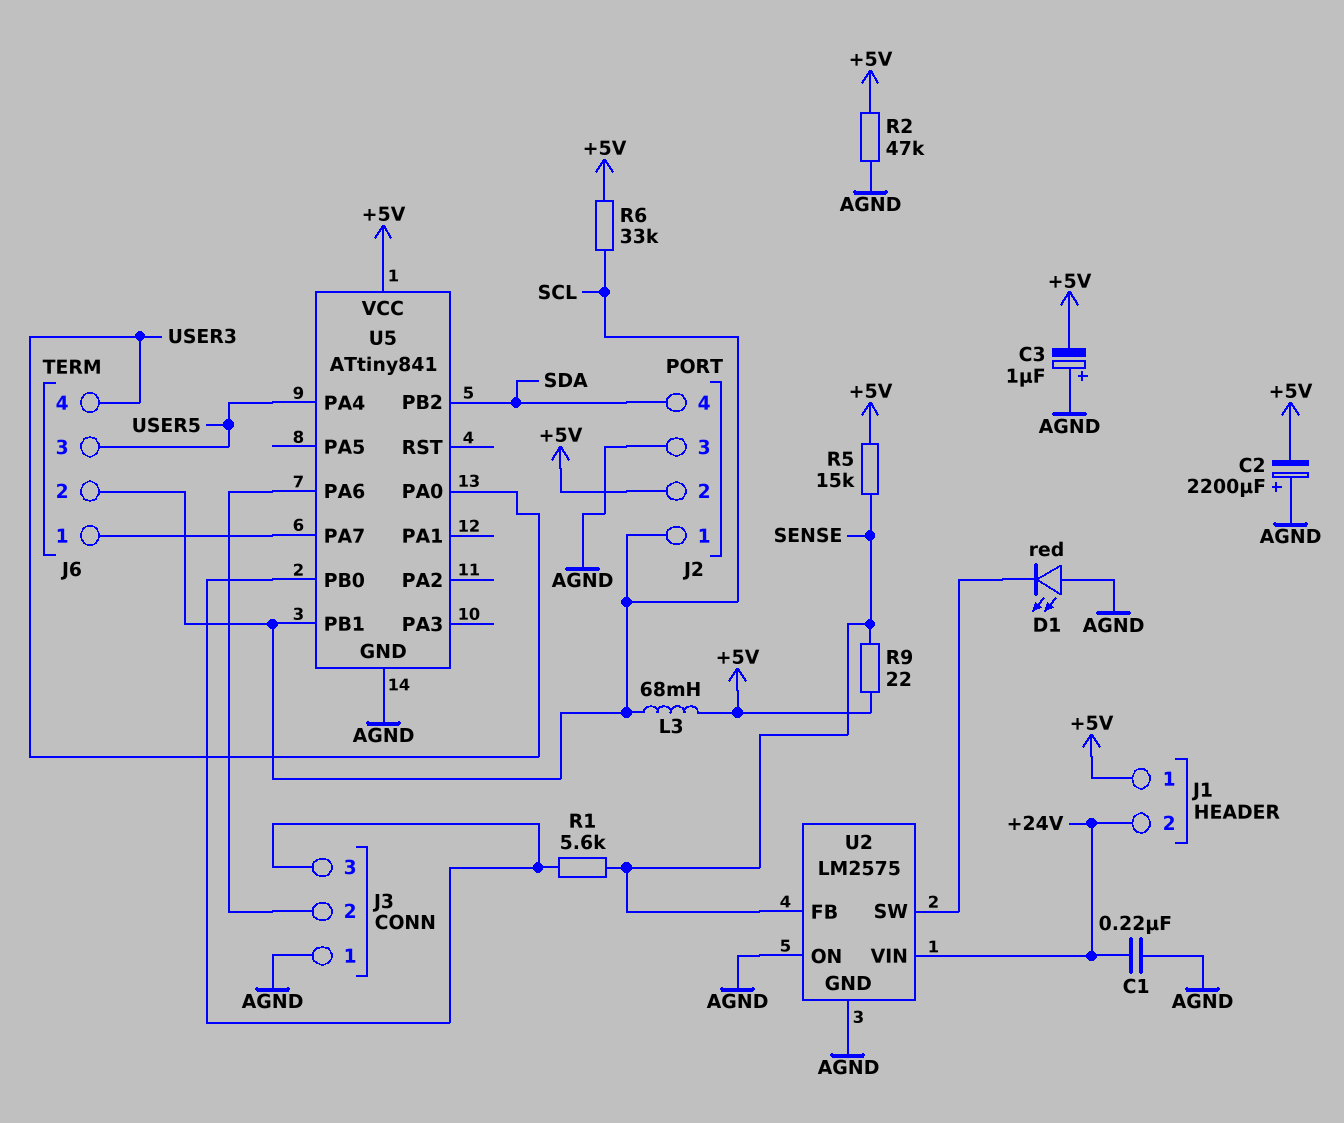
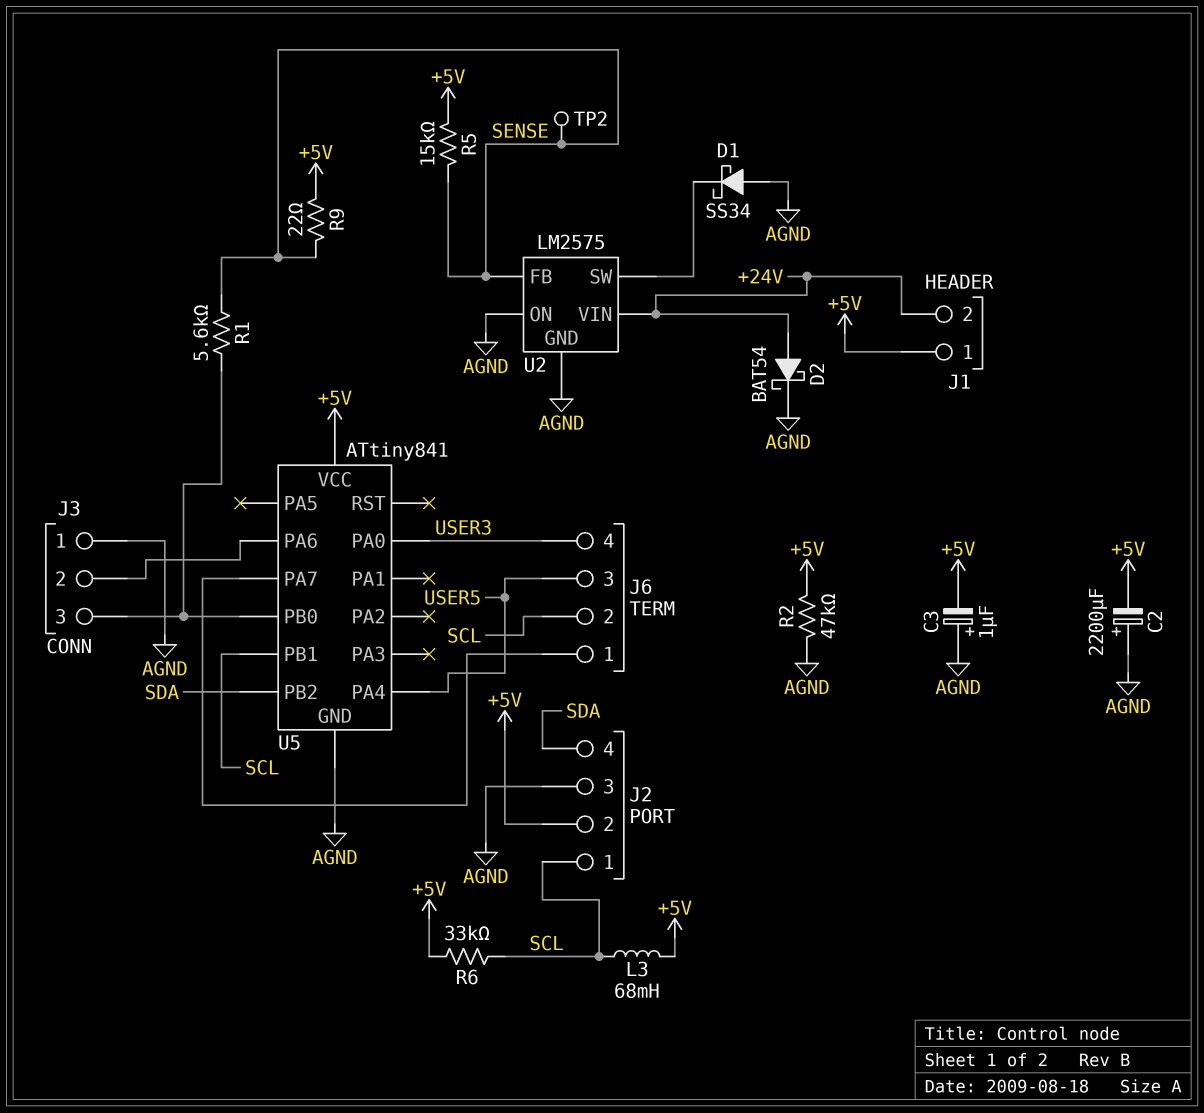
C1: 220nF (+24V, AGND) -> none
D1: LED red (A AGND, K U2/SW) -> schottky SS34 (A AGND, K U2/SW)
D2: none -> schottky BAT54 (A +24V, K AGND)
TP2: none -> test point (SENSE)

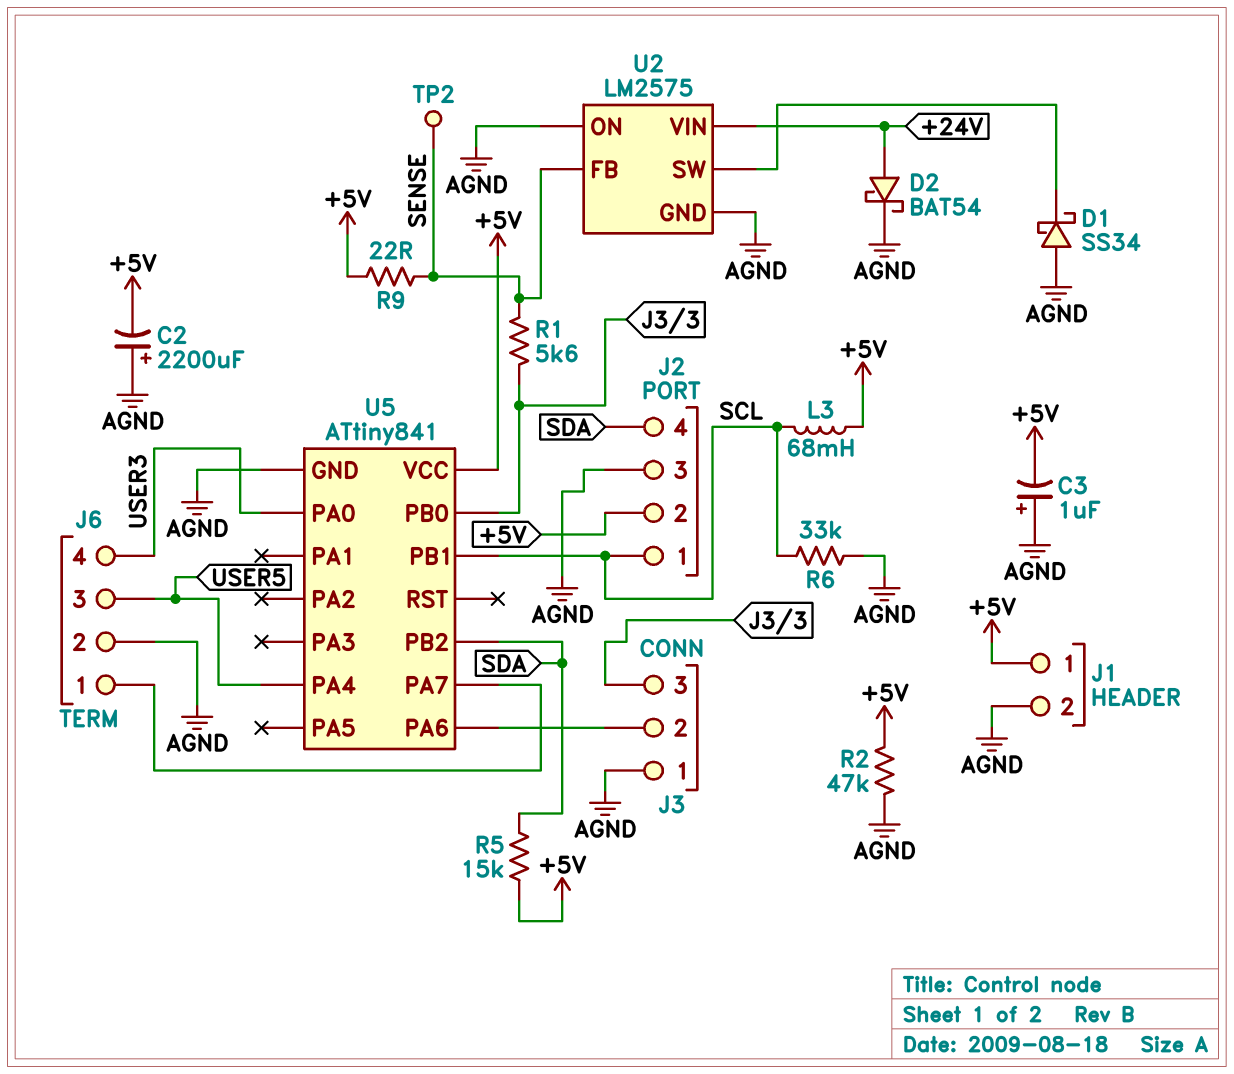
J1 pin 2: +24V -> AGND
J6 pin 2: SCL -> AGND
R5: 15k (+5V, SENSE) -> 15k (+5V, SDA)
R6: 33k (+5V, SCL) -> 33k (AGND, SCL)

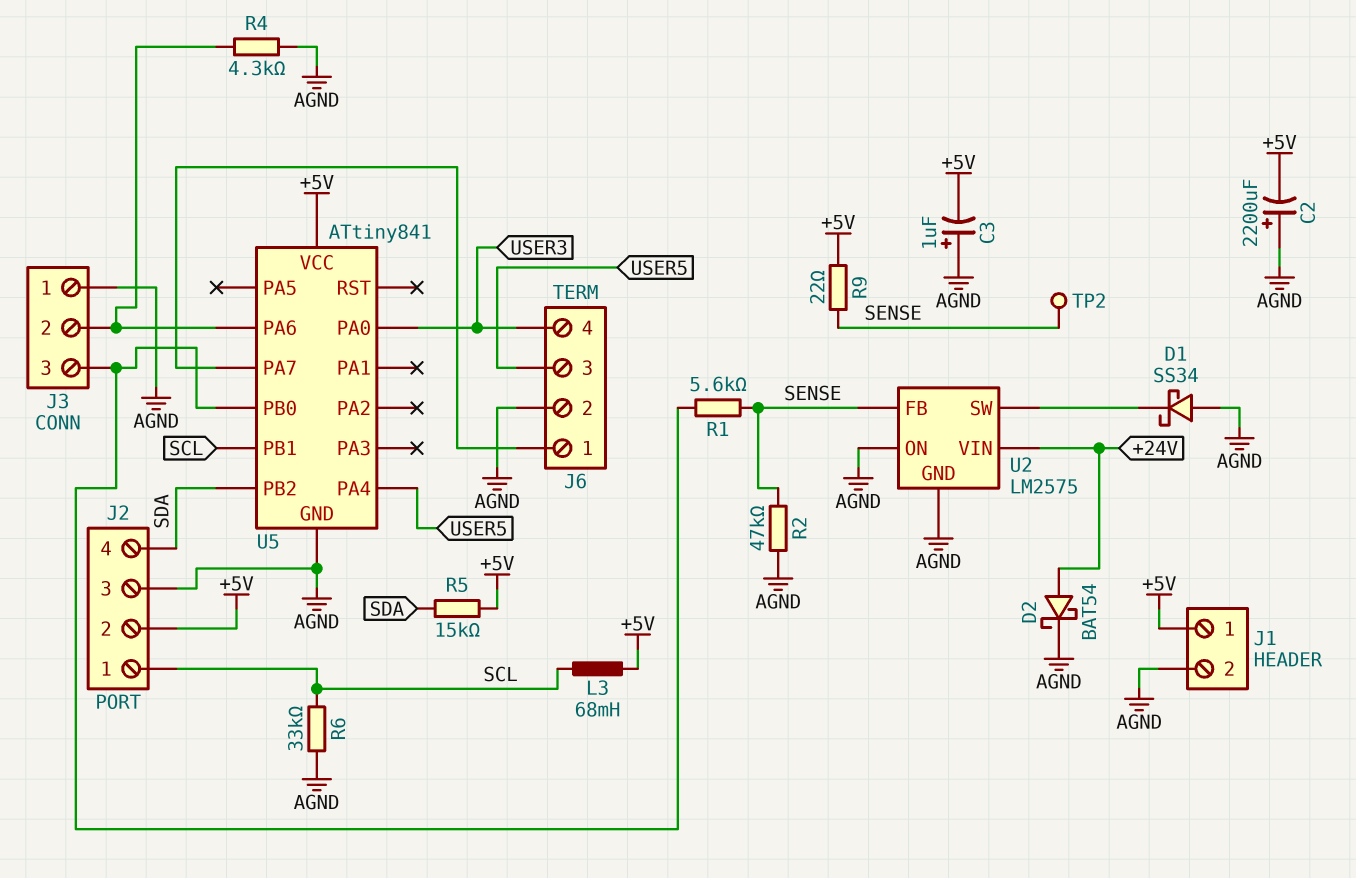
R2: 47k (+5V, AGND) -> 47k (AGND, SENSE)
R4: none -> 4.3k (AGND, J3/2)

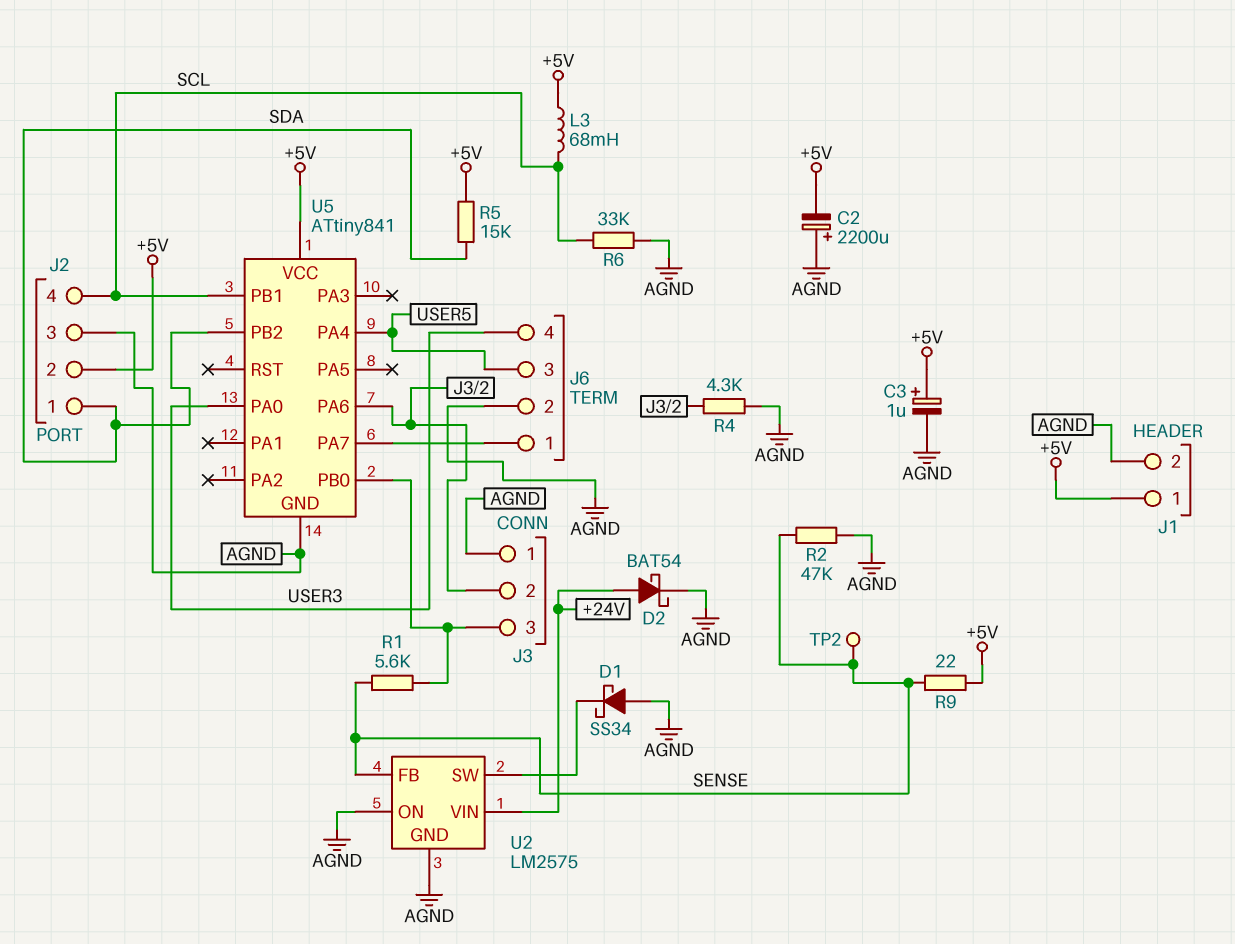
C3: 1uF (plus AGND, minus +5V) -> 1uF (plus +5V, minus AGND)
J2 pin 1: SCL -> SDA
J2 pin 4: SDA -> SCL

